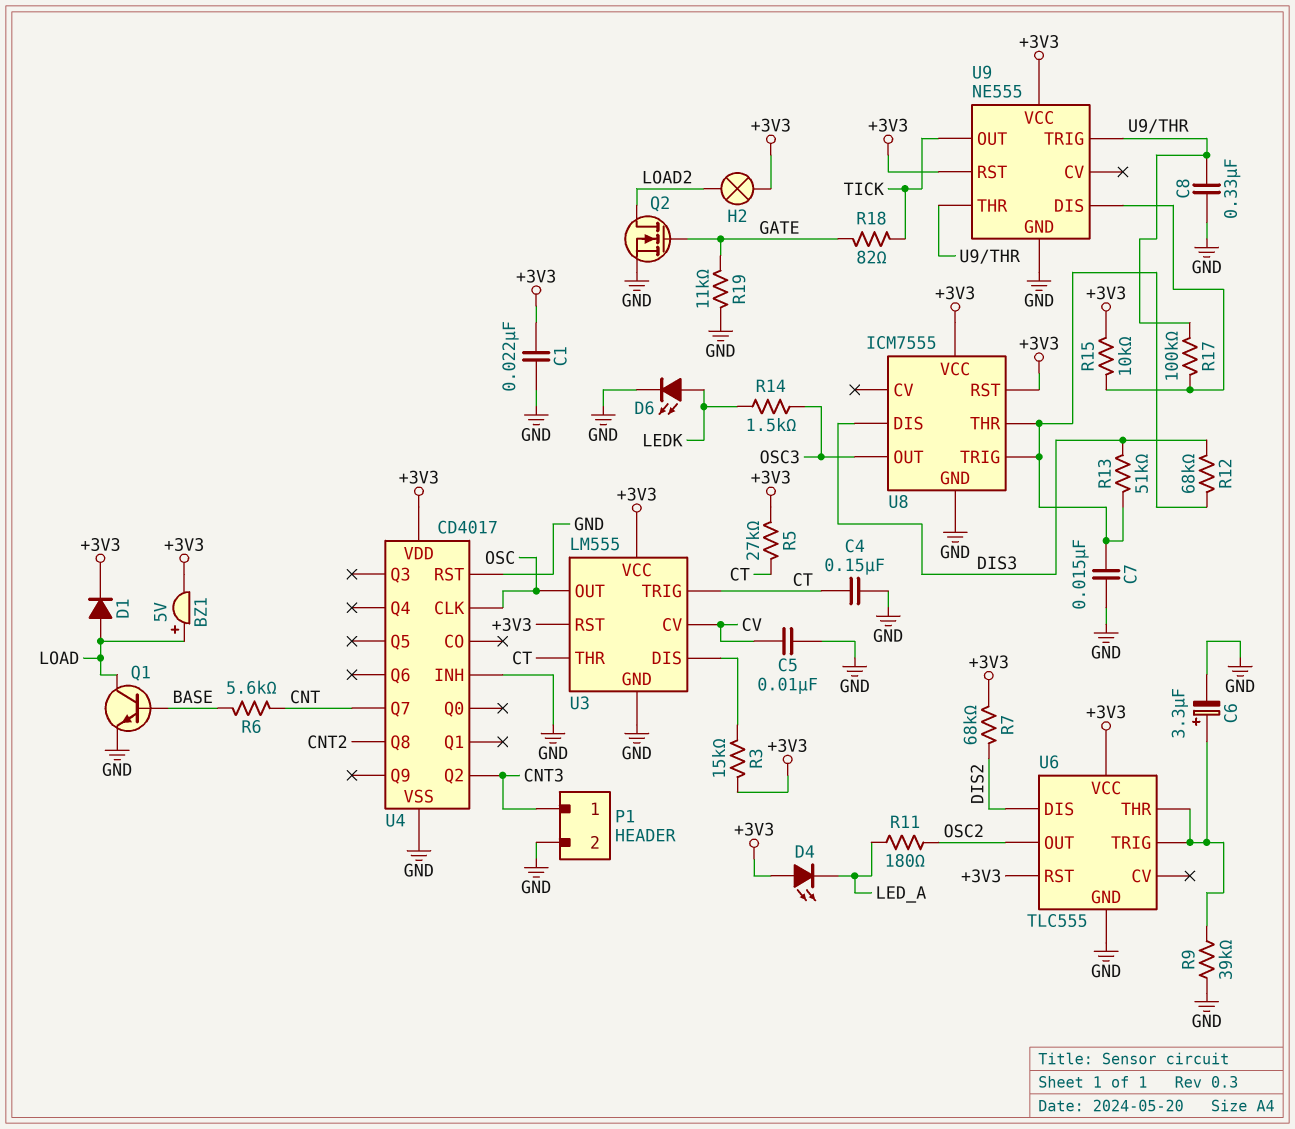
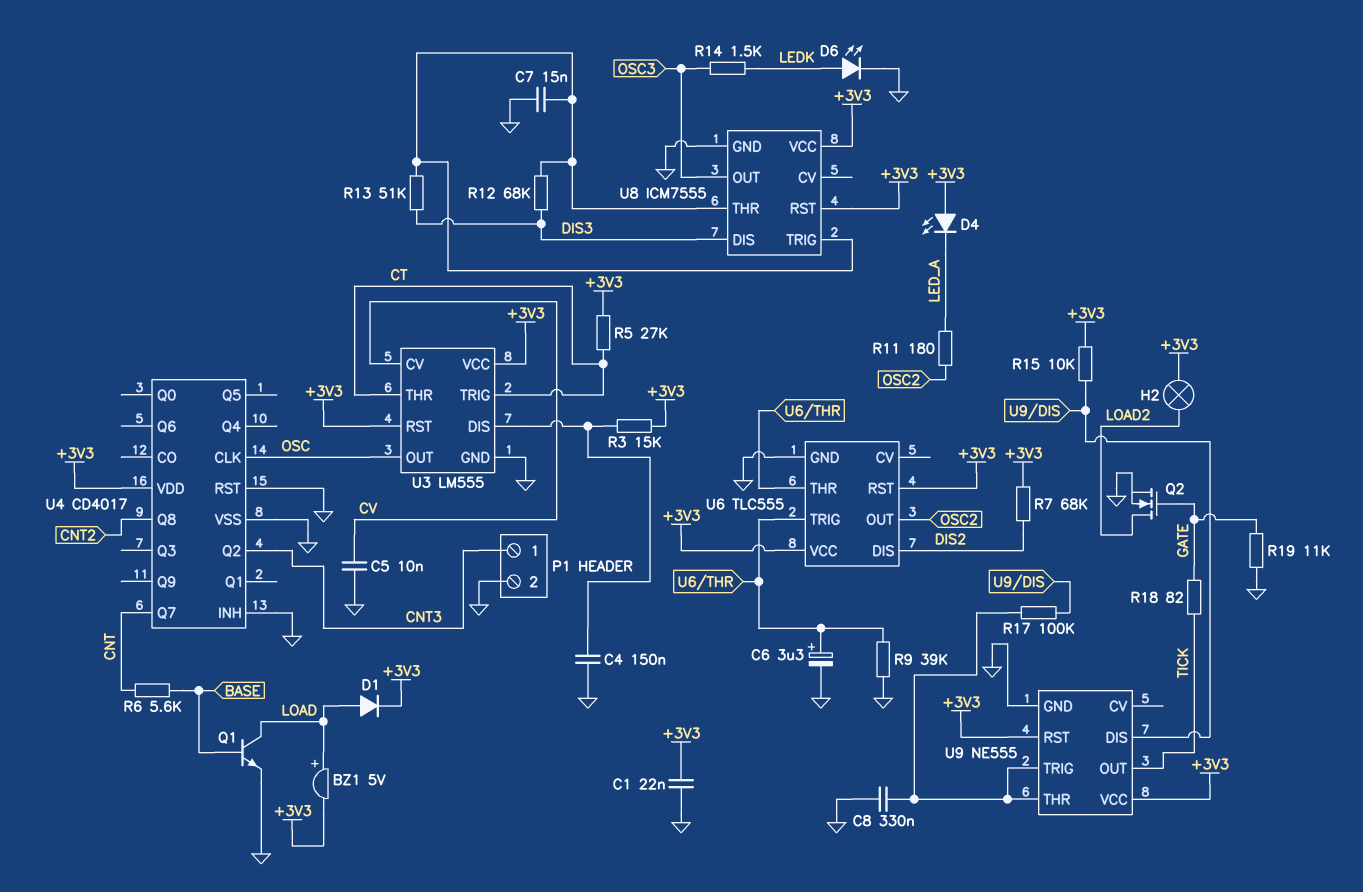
C4: 150nF (CT, GND) -> 150nF (GND, U3/DIS)

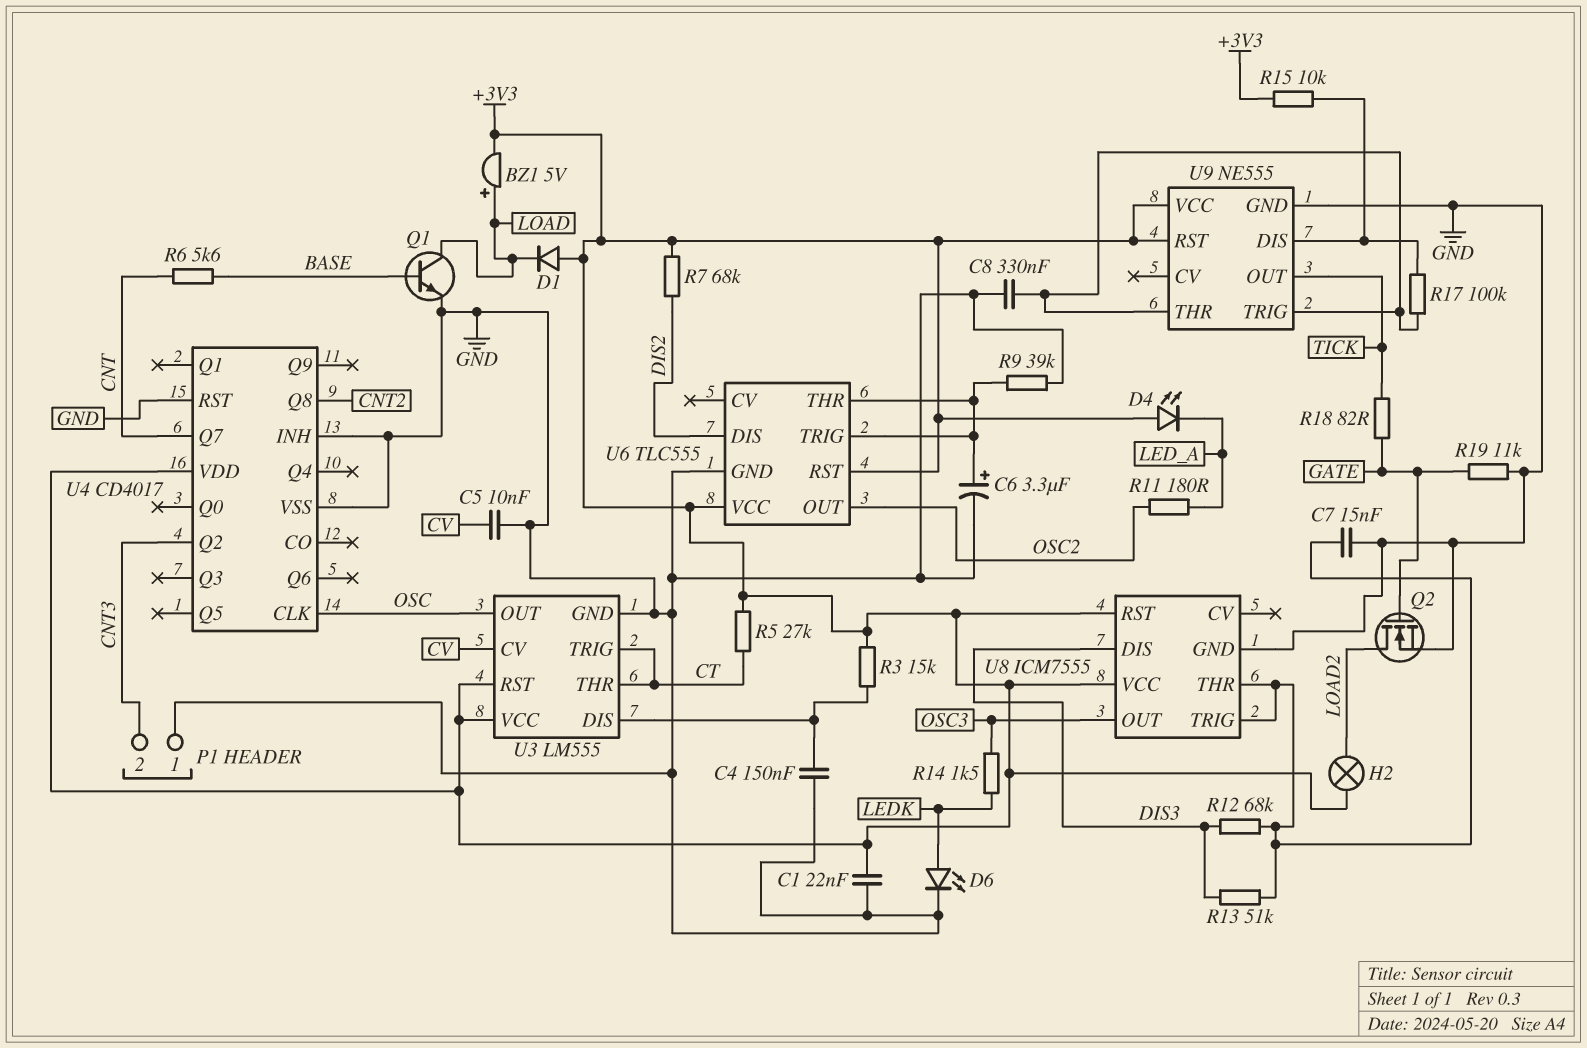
D1: diode (A LOAD, K +3V3) -> diode (A +3V3, K LOAD)
P1 pin 1: CNT3 -> GND
P1 pin 2: GND -> CNT3

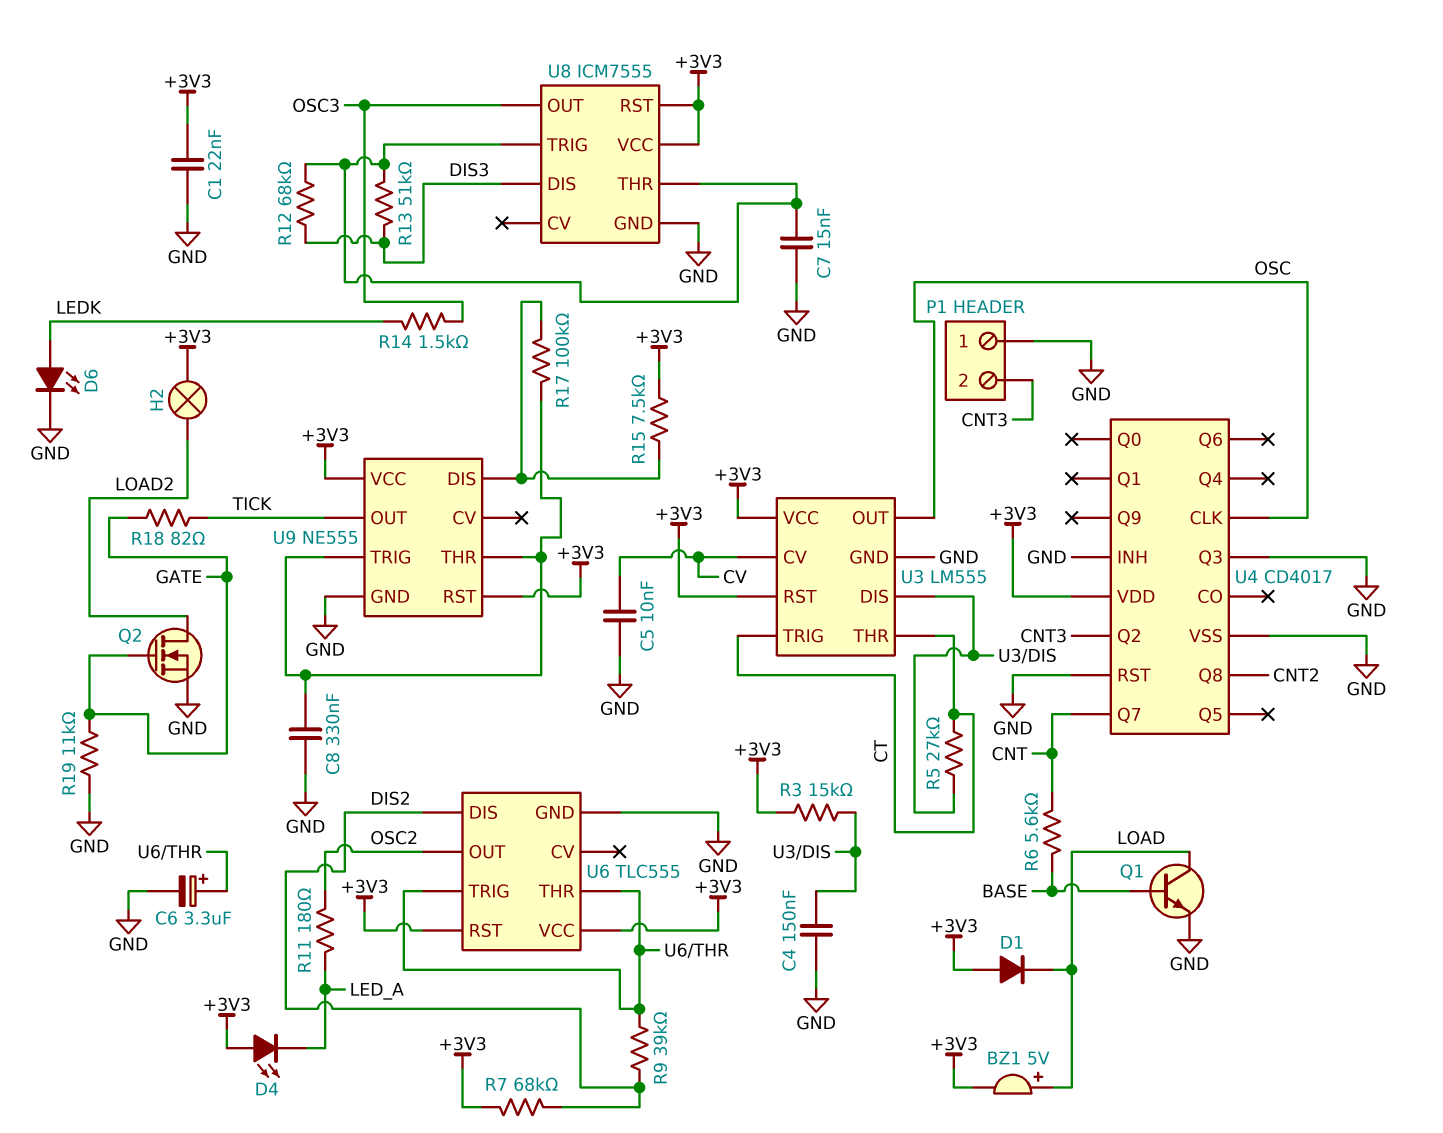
R5: 27k (+3V3, CT) -> 27k (CT, U3/DIS)
R9: 39k (GND, U6/THR) -> 39k (DIS2, U6/THR)
R15: 10k (+3V3, U9/DIS) -> 7.5k (+3V3, U9/DIS)
U4 pin Q3: none -> GND

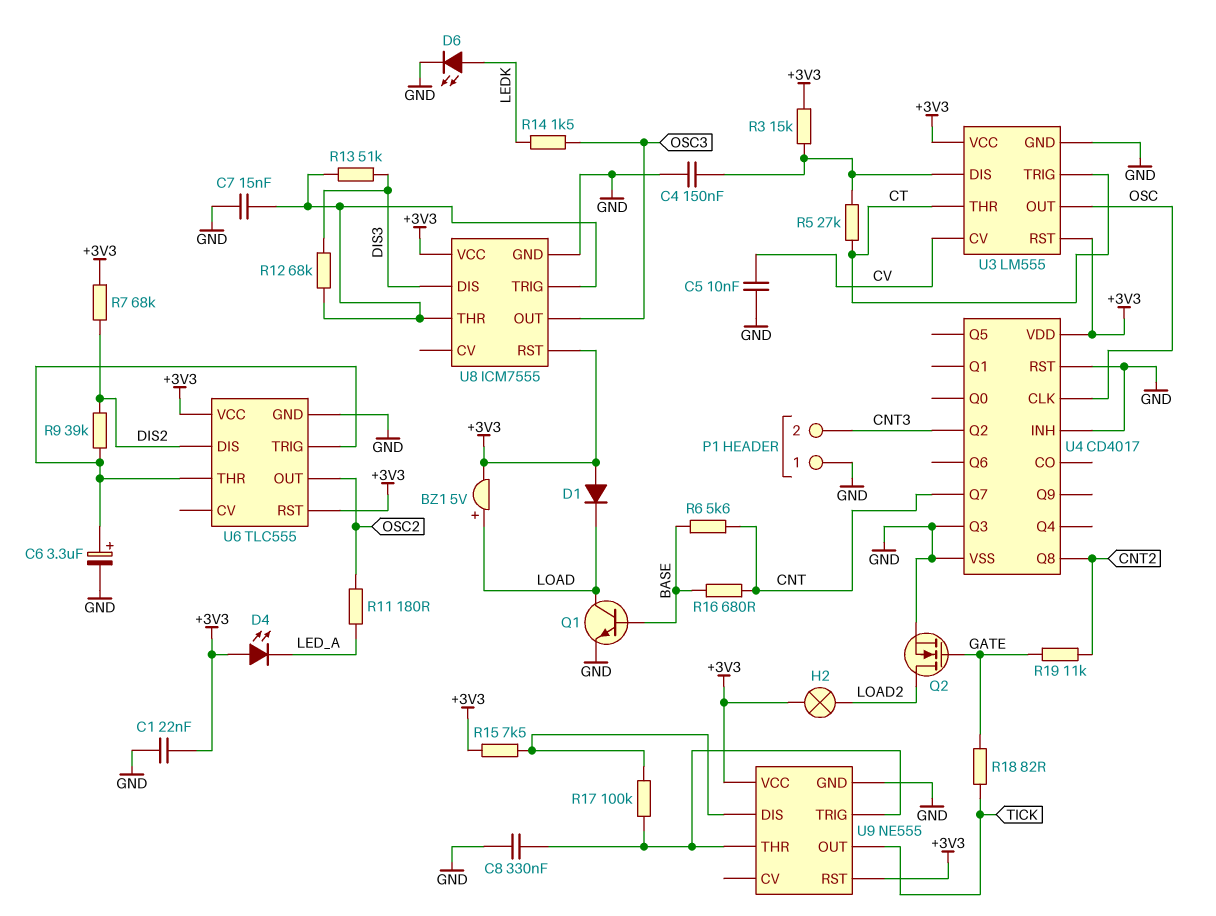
R16: none -> 680 (BASE, CNT)
R19: 11k (GATE, GND) -> 11k (CNT2, GATE)

